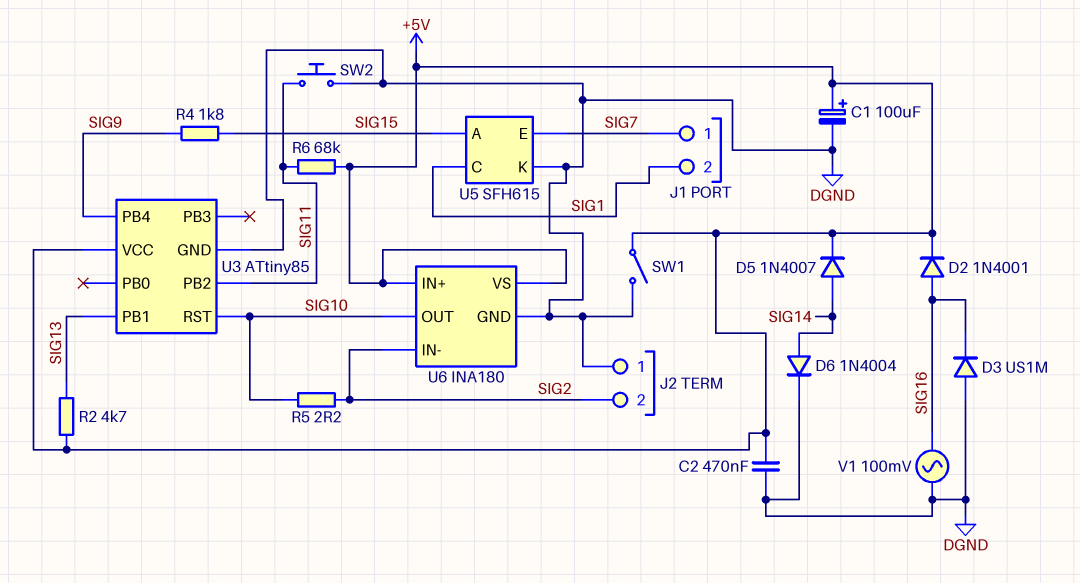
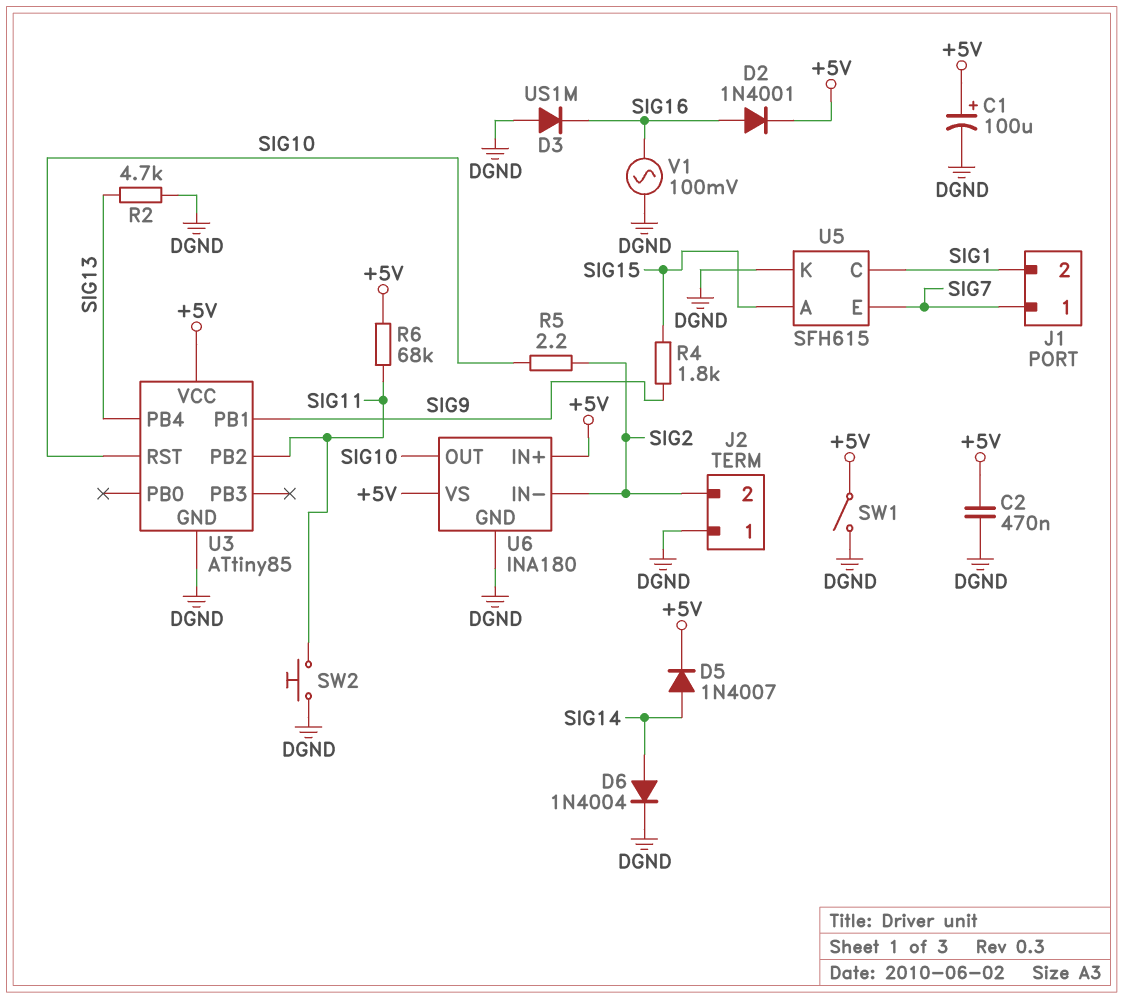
R2: 4.7k (+5V, SIG13) -> 4.7k (DGND, SIG13)
U3 pin PB1: SIG13 -> SIG9
U3 pin PB4: SIG9 -> SIG13

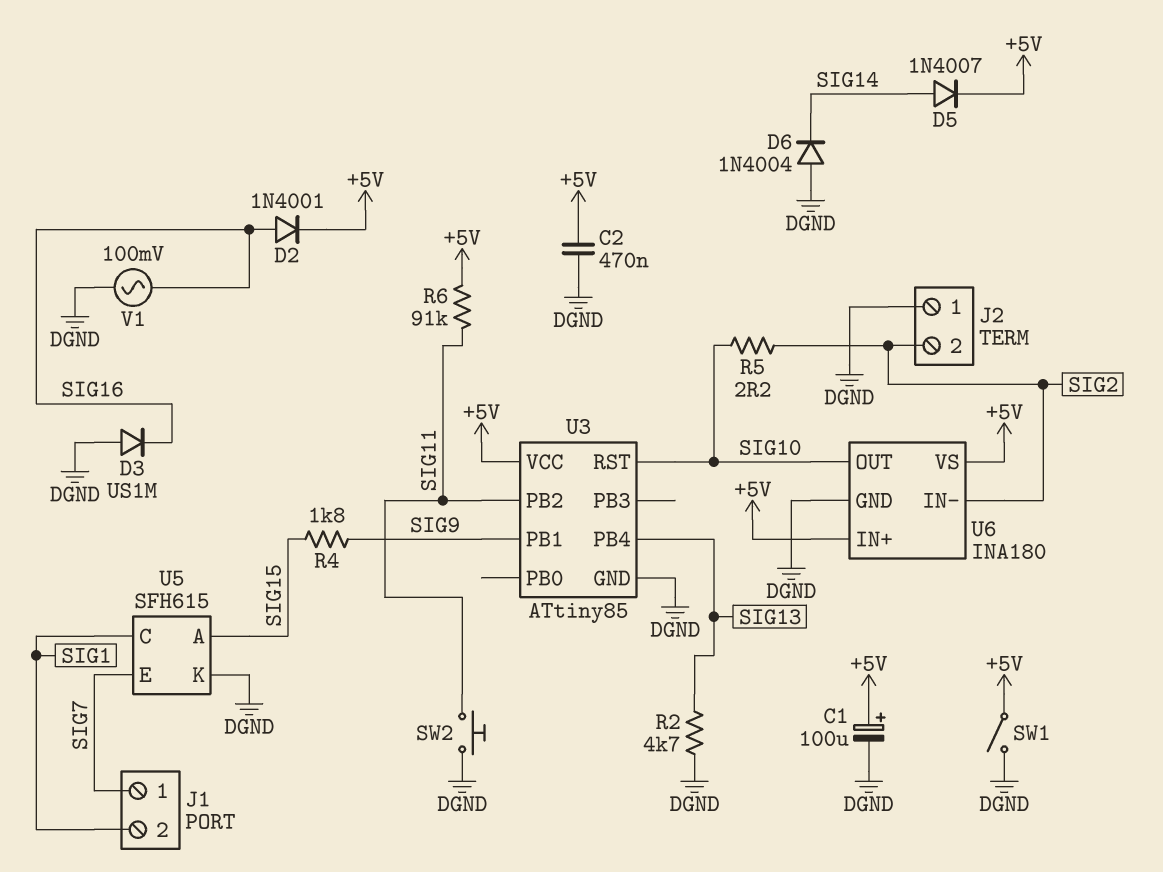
D6: diode 1N4004 (A SIG14, K DGND) -> diode 1N4004 (A DGND, K SIG14)
R6: 68k (+5V, SIG11) -> 91k (+5V, SIG11)

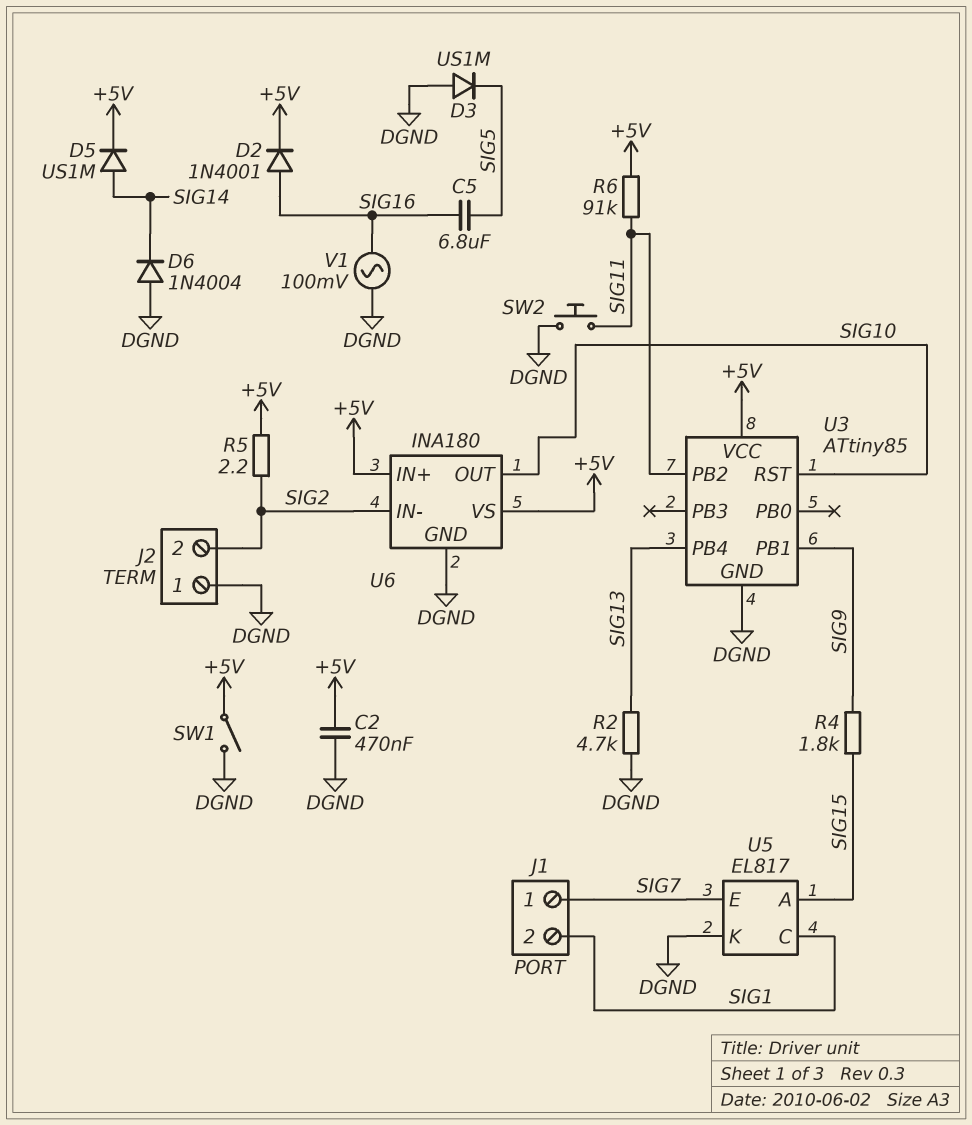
C1: 100uF (plus +5V, minus DGND) -> none
C5: none -> 6.8uF (SIG5, SIG16)
D3: diode US1M (A DGND, K SIG16) -> diode US1M (A DGND, K SIG5)
D5: diode 1N4007 (A SIG14, K +5V) -> diode US1M (A SIG14, K +5V)
R5: 2.2 (SIG2, SIG10) -> 2.2 (+5V, SIG2)
U5: SFH615 -> EL817

